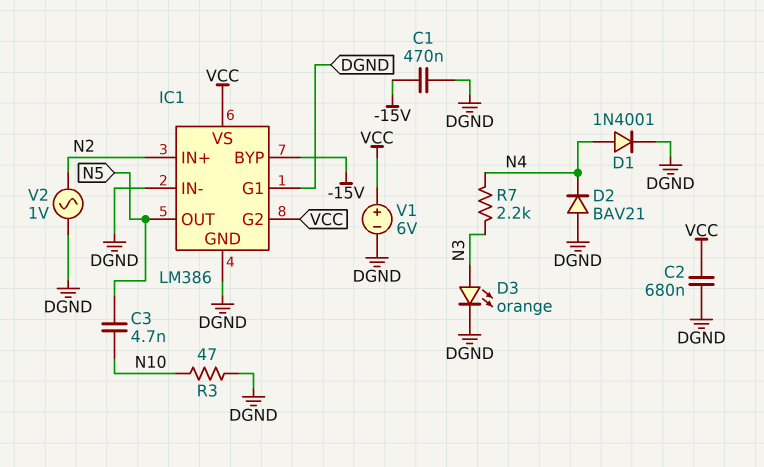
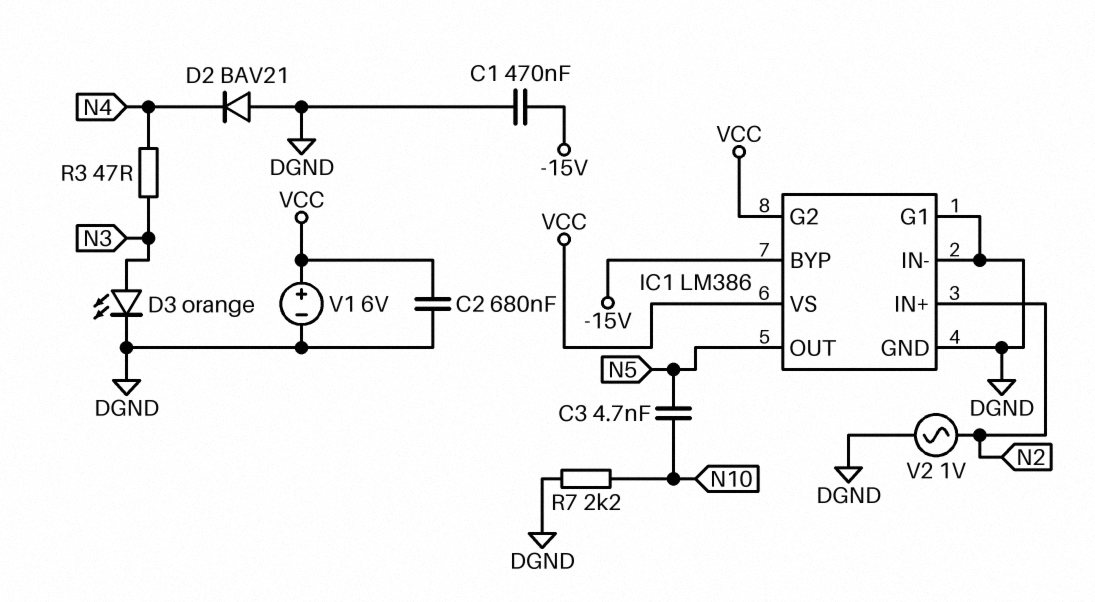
D1: diode 1N4001 (A N4, K DGND) -> none
R3: 47 (DGND, N10) -> 47 (N3, N4)
R7: 2.2k (N3, N4) -> 2.2k (DGND, N10)

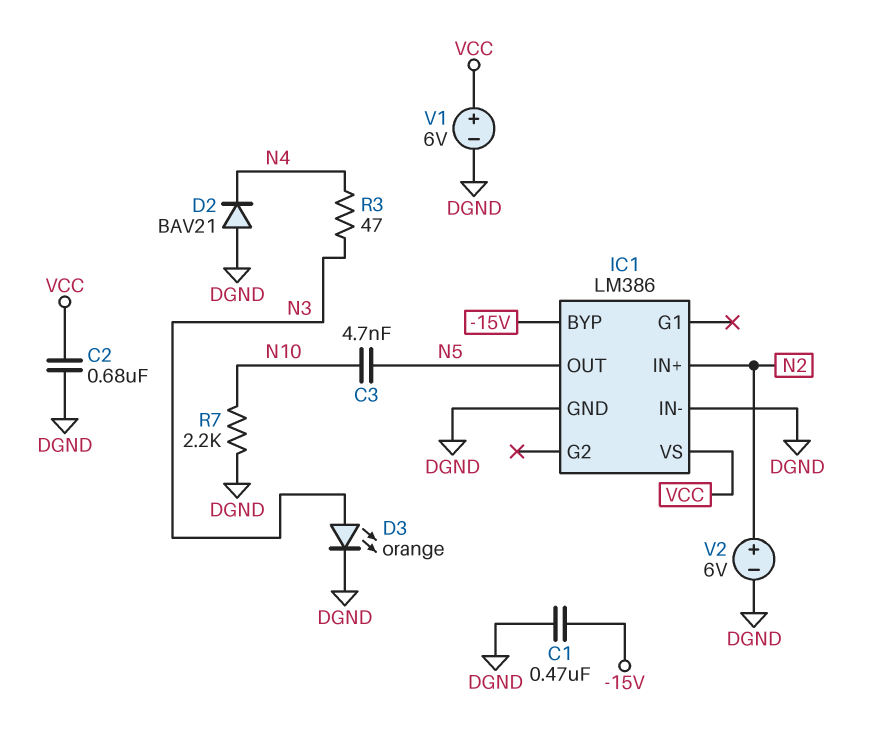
IC1 pin G1: DGND -> none
IC1 pin G2: VCC -> none
V2: AC 1V (DGND, N2) -> 6V (plus N2, minus DGND)

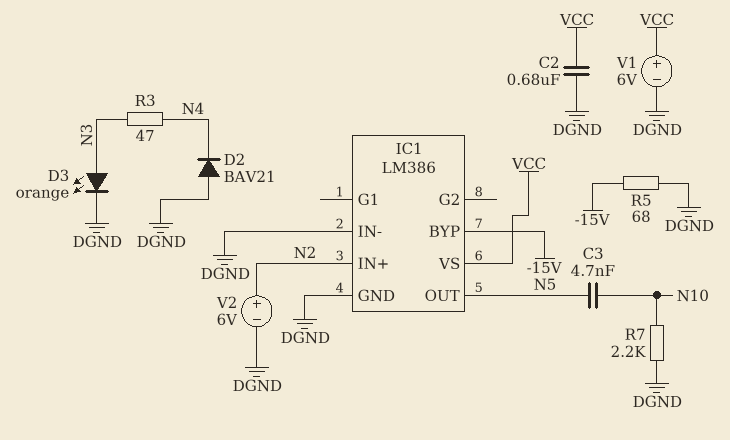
C1: 470nF (-15V, DGND) -> none
R5: none -> 68 (-15V, DGND)

